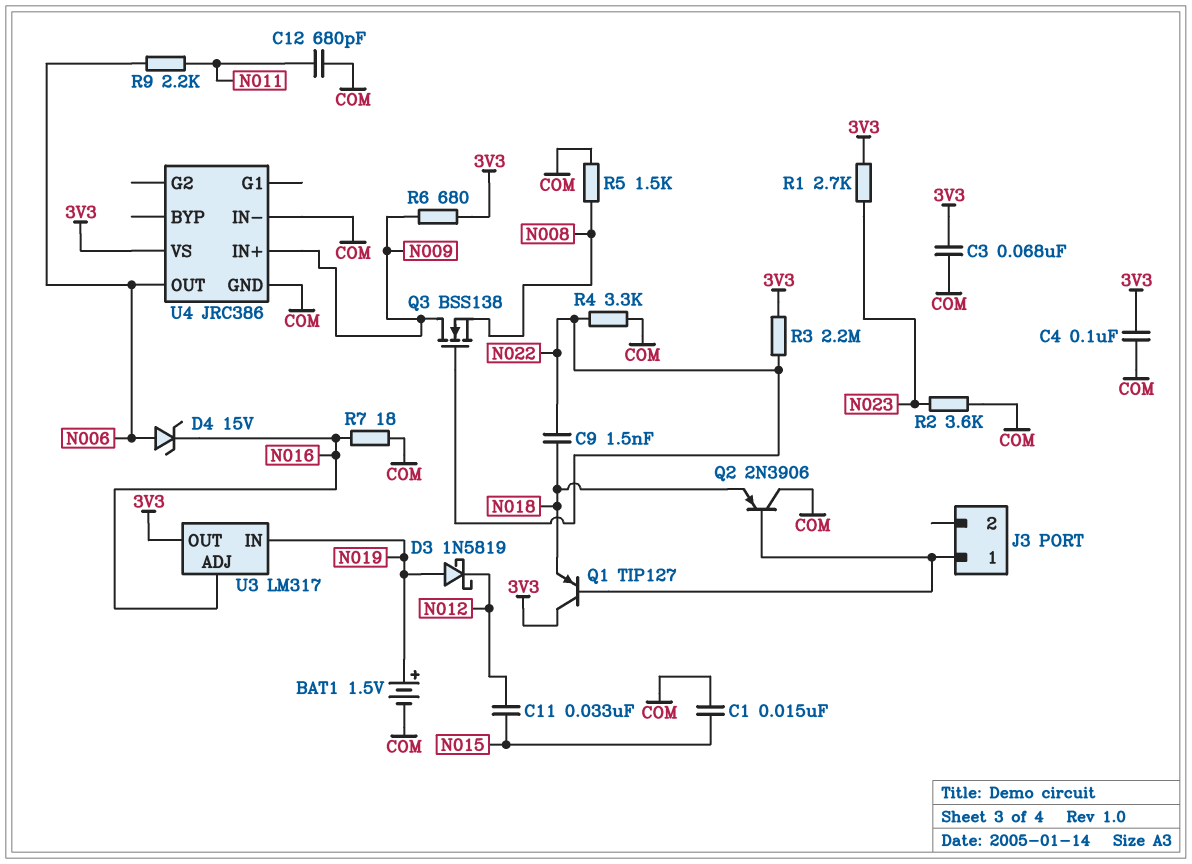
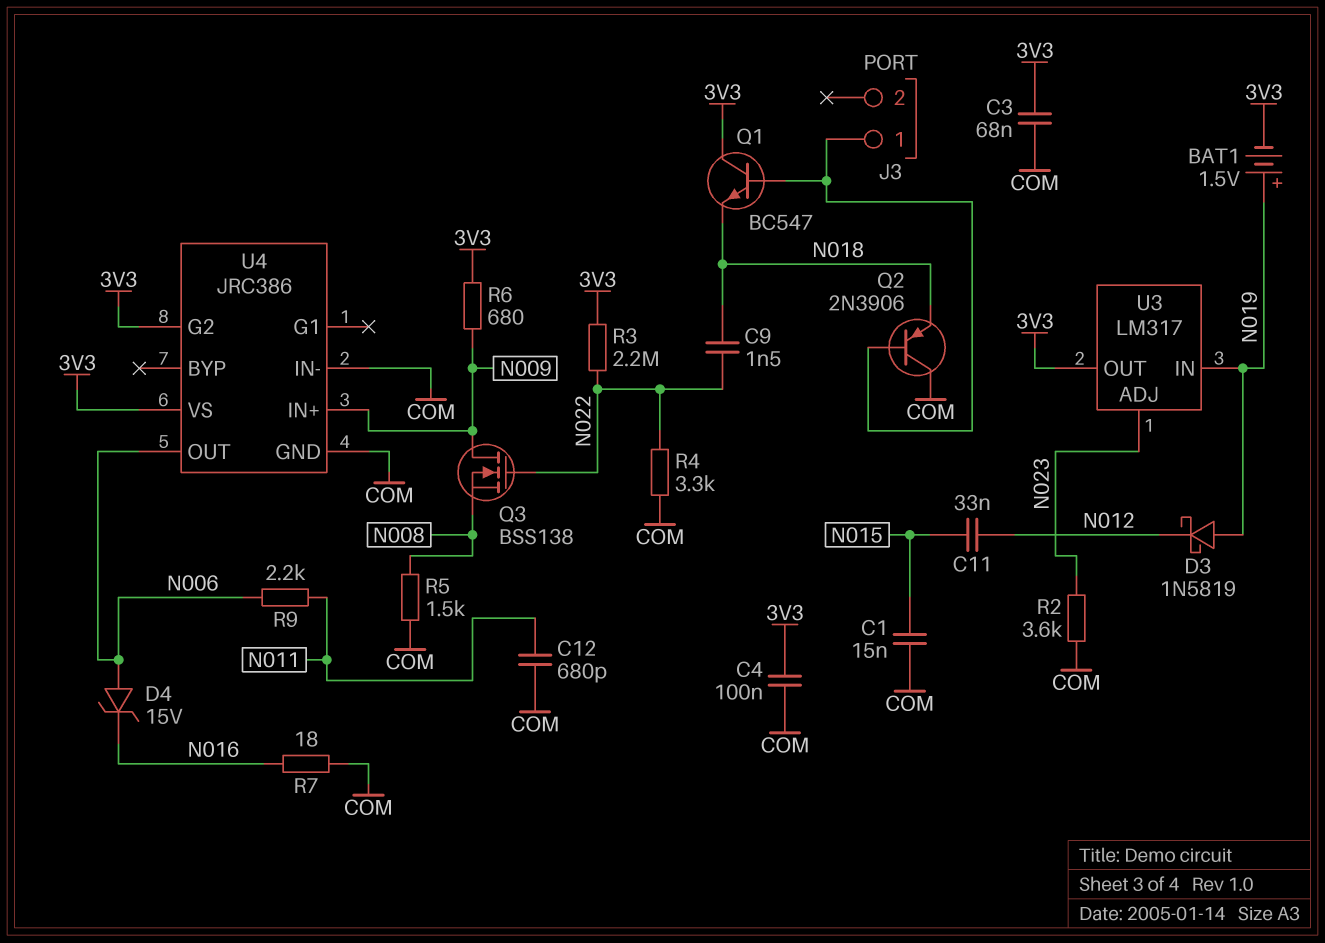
BAT1: 1.5V (plus N019, minus COM) -> 1.5V (plus N019, minus 3V3)
Q1: PNP TIP127 (B J3/1, C 3V3, E N018) -> NPN BC547 (B J3/1, C 3V3, E N018)
R1: 2.7k (3V3, N023) -> none
U3 pin ADJ: N016 -> N023
U4 pin G2: none -> 3V3

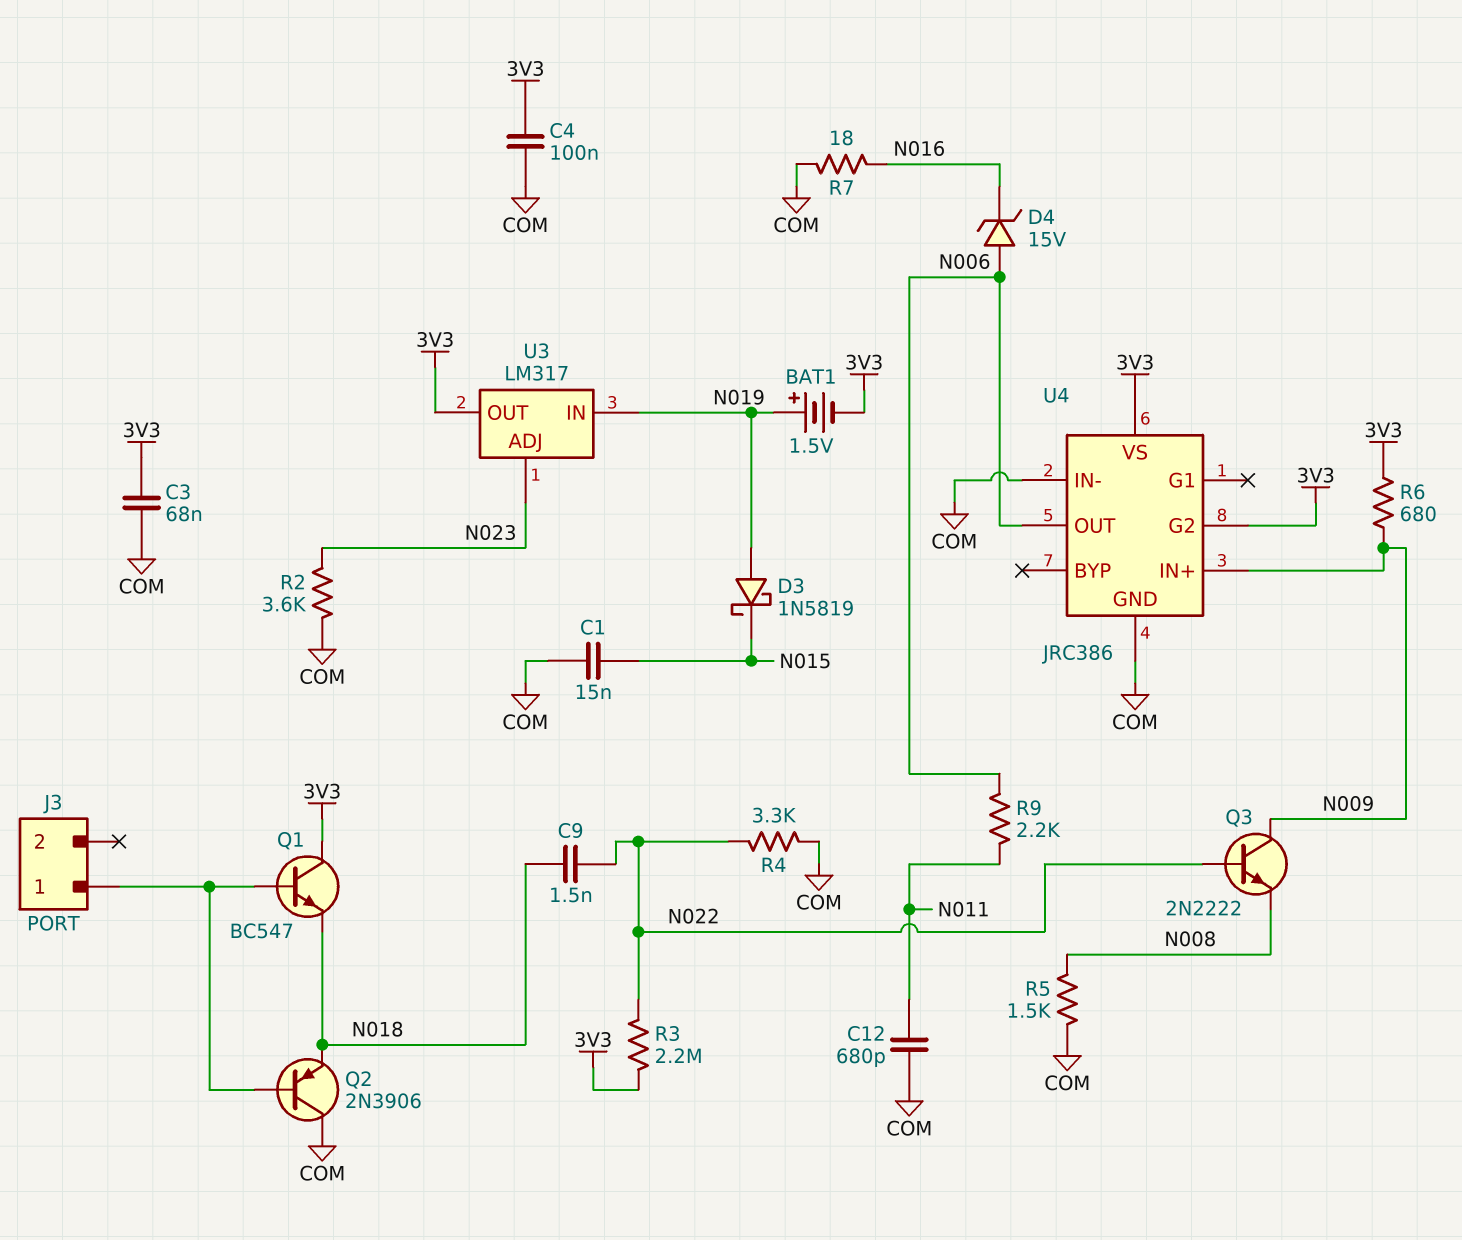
C11: 33nF (N012, N015) -> none
D3: schottky 1N5819 (A N019, K N012) -> schottky 1N5819 (A N019, K N015)
Q3: NMOS BSS138 (G N022, D N009, S N008) -> NPN 2N2222 (B N022, C N009, E N008)

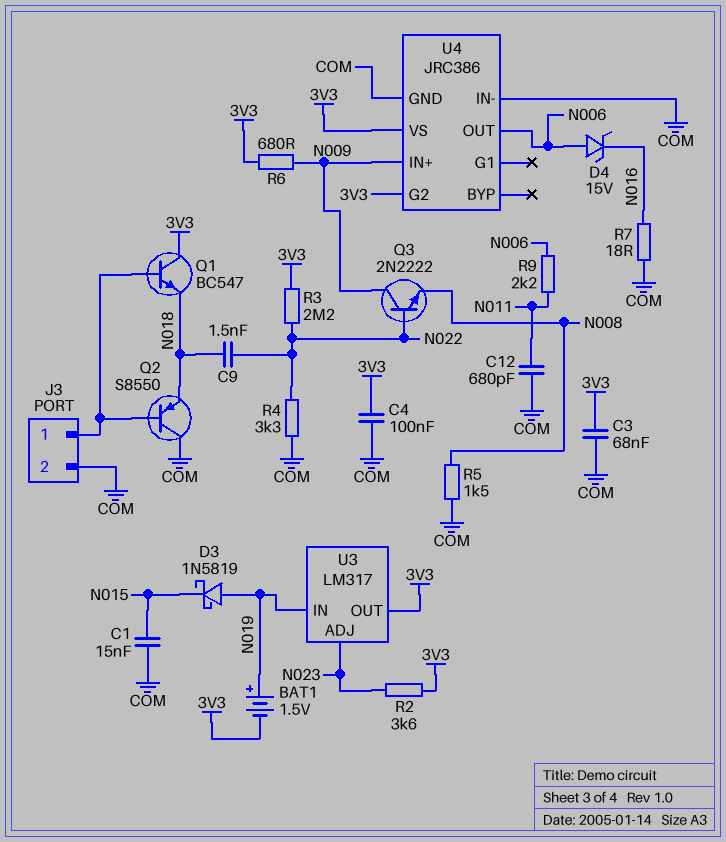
J3 pin 2: none -> COM
Q2: PNP 2N3906 (B J3/1, C COM, E N018) -> PNP S8550 (B J3/1, C COM, E N018)
R2: 3.6k (COM, N023) -> 3.6k (3V3, N023)

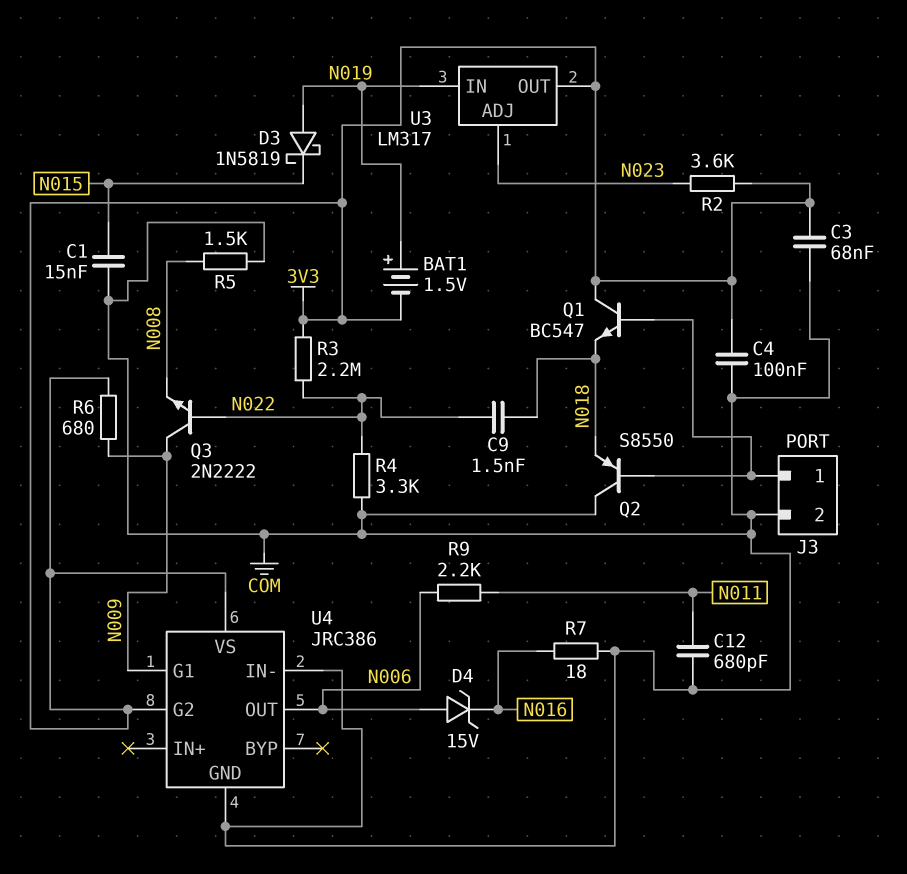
U4 pin G1: none -> N009
U4 pin IN+: N009 -> none

